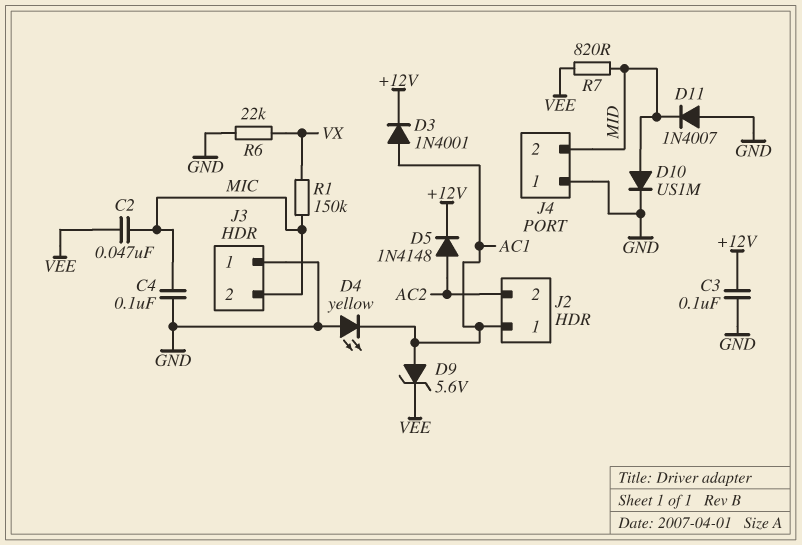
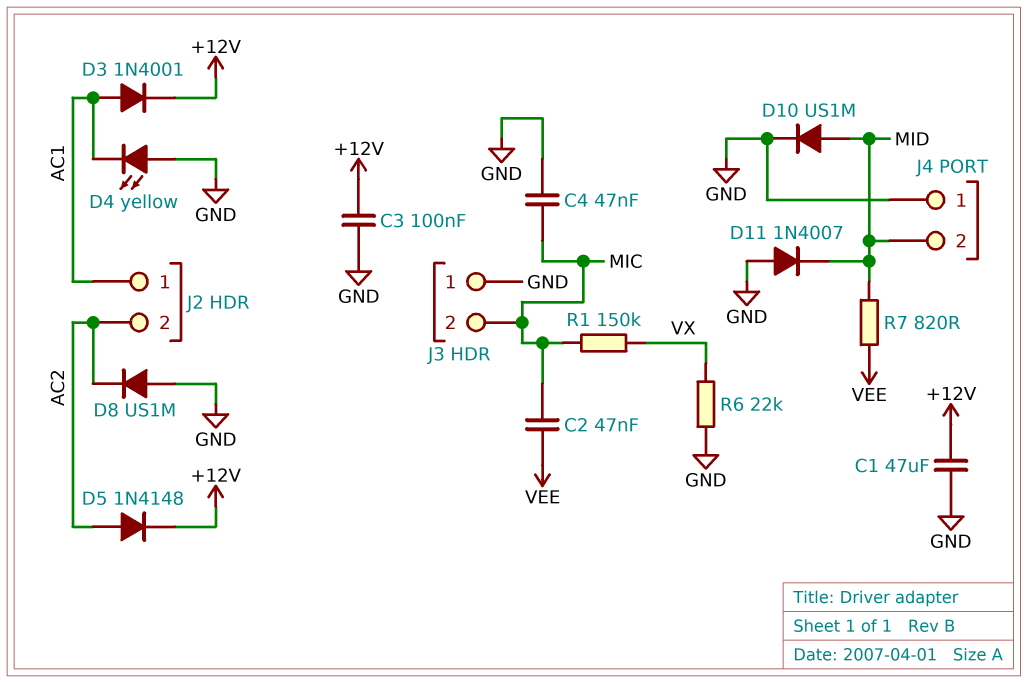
C1: none -> 47uF (+12V, GND)
C4: 100nF (GND, MIC) -> 47nF (GND, MIC)
D8: none -> diode US1M (A GND, K AC2)
D9: zener 5.6V (A AC1, K VEE) -> none

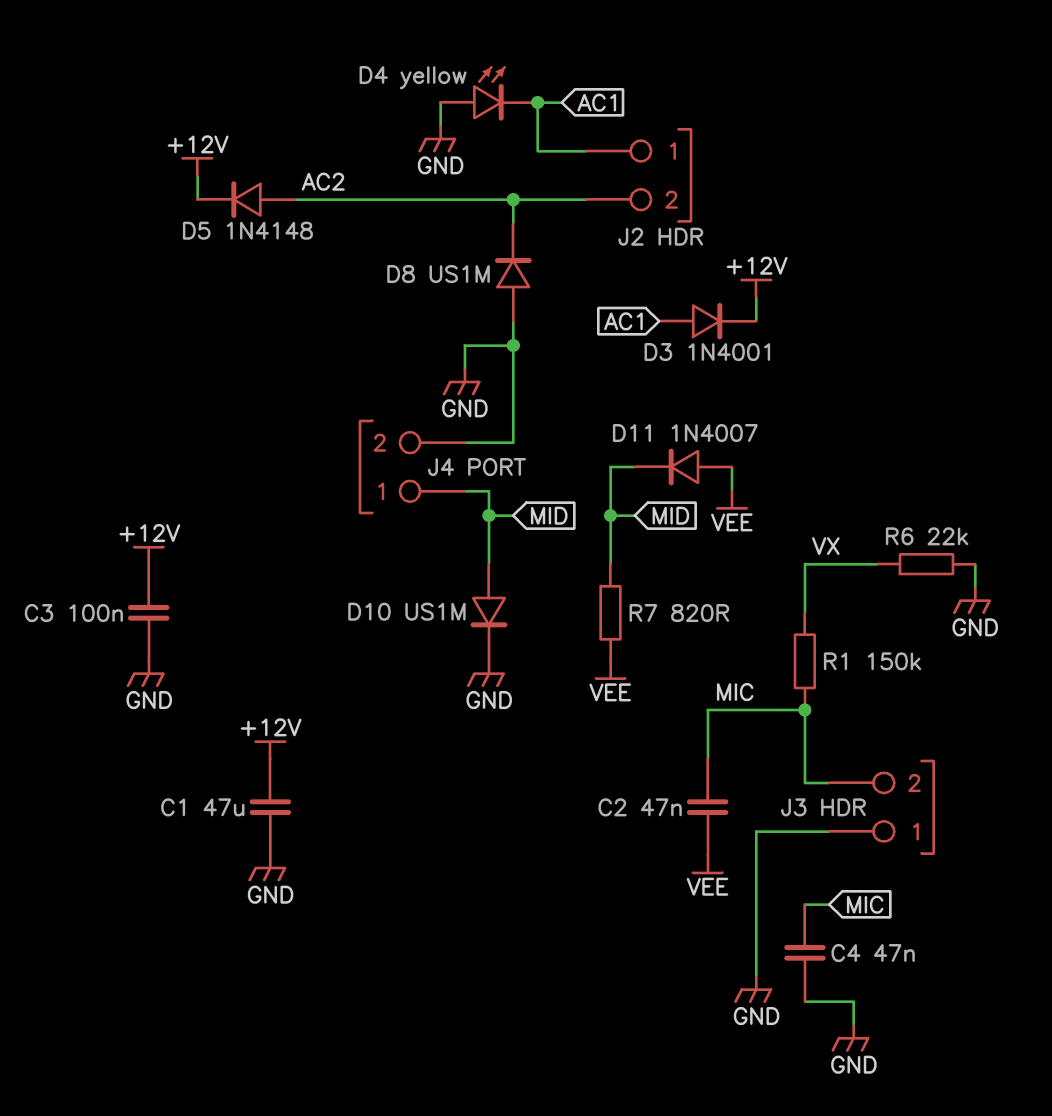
D11: diode 1N4007 (A GND, K MID) -> diode 1N4007 (A VEE, K MID)
J4 pin 1: GND -> MID
J4 pin 2: MID -> GND

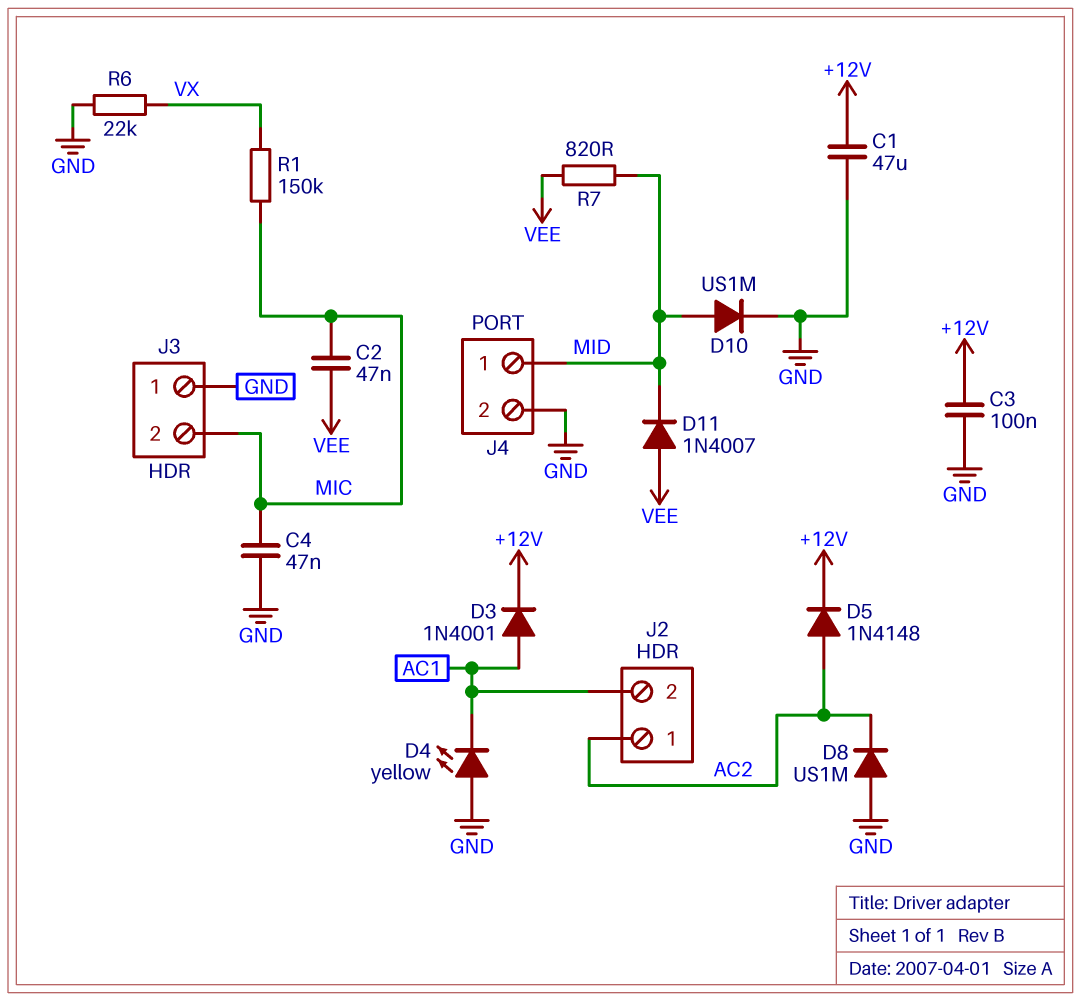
J2 pin 1: AC1 -> AC2
J2 pin 2: AC2 -> AC1

